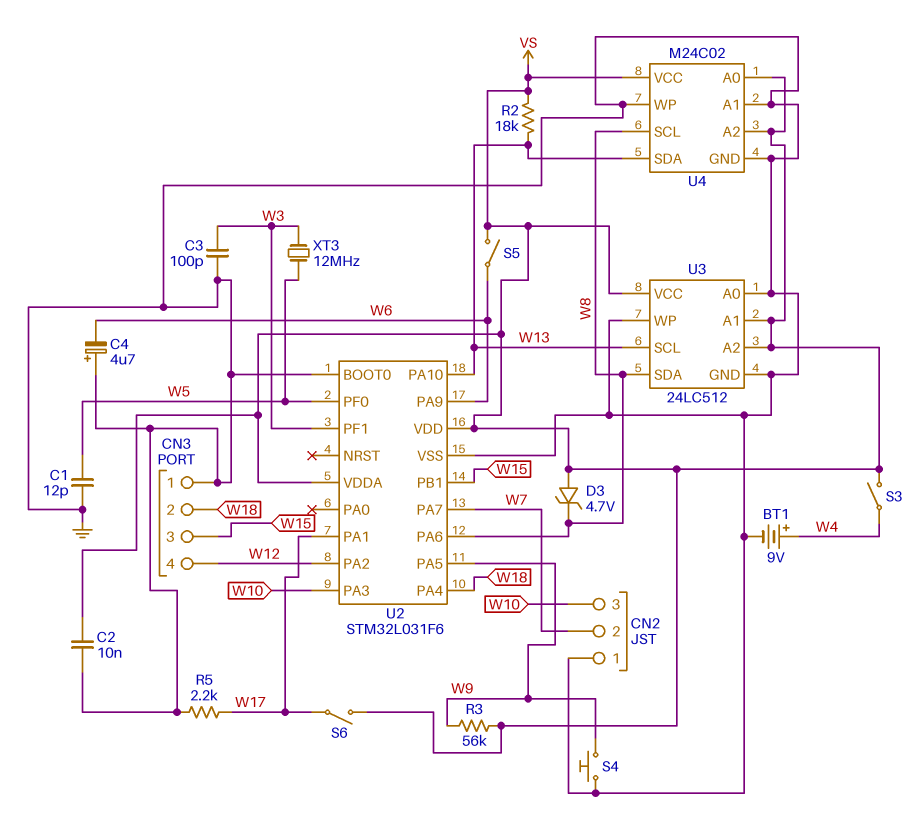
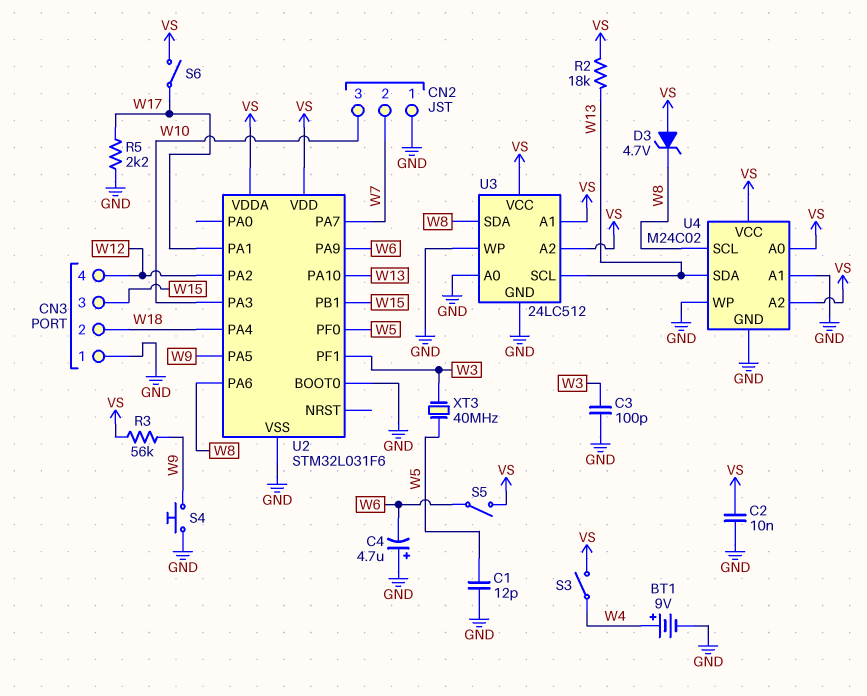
XT3: 12MHz (W3, W5) -> 40MHz (W3, W5)

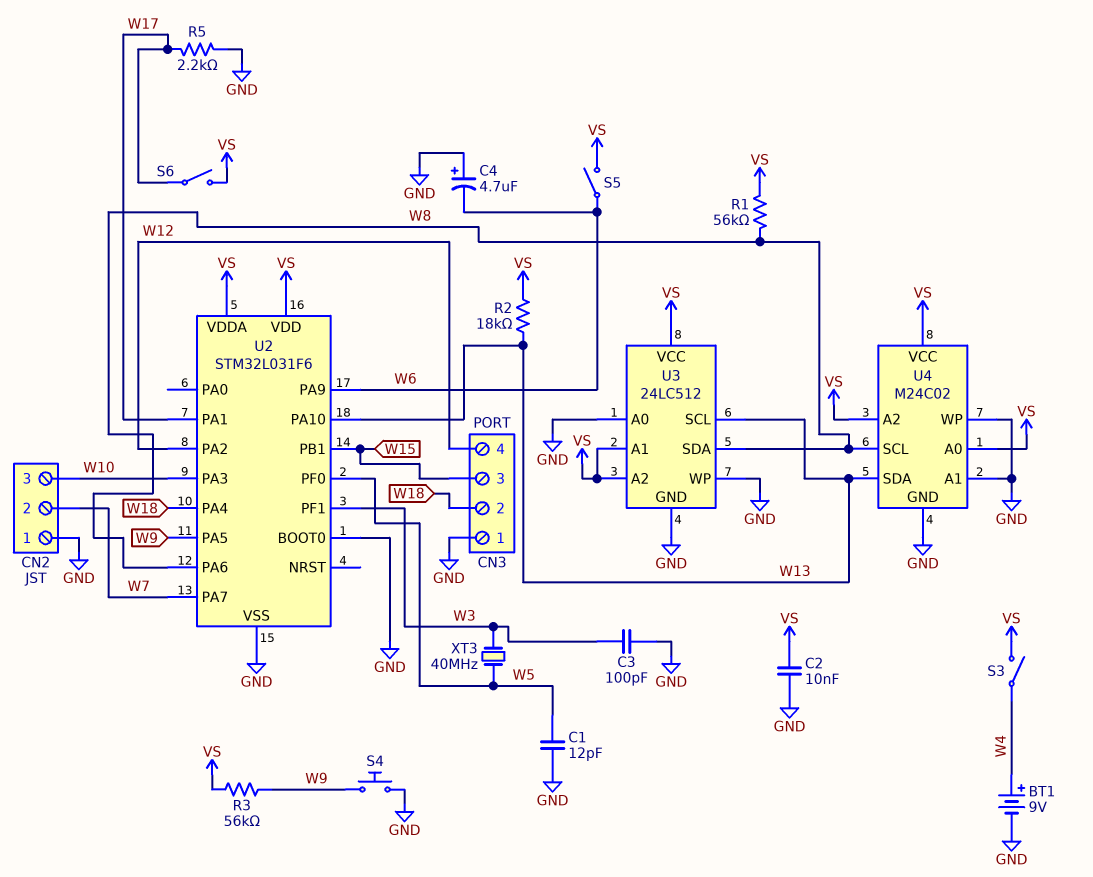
D3: zener 4.7V (A VS, K W8) -> none
R1: none -> 56k (VS, W8)

